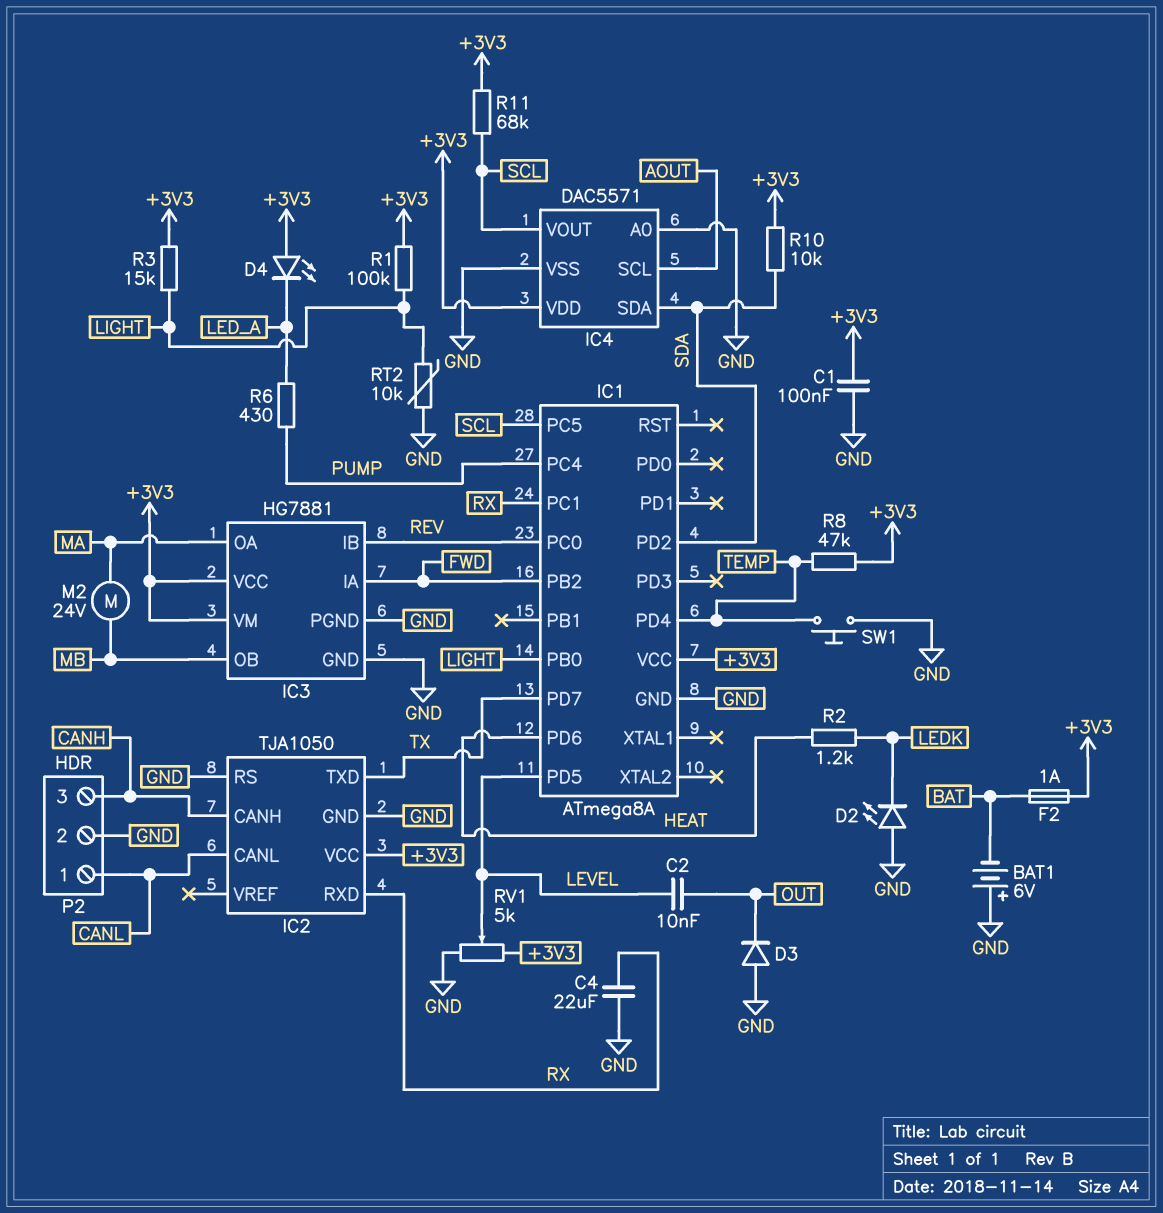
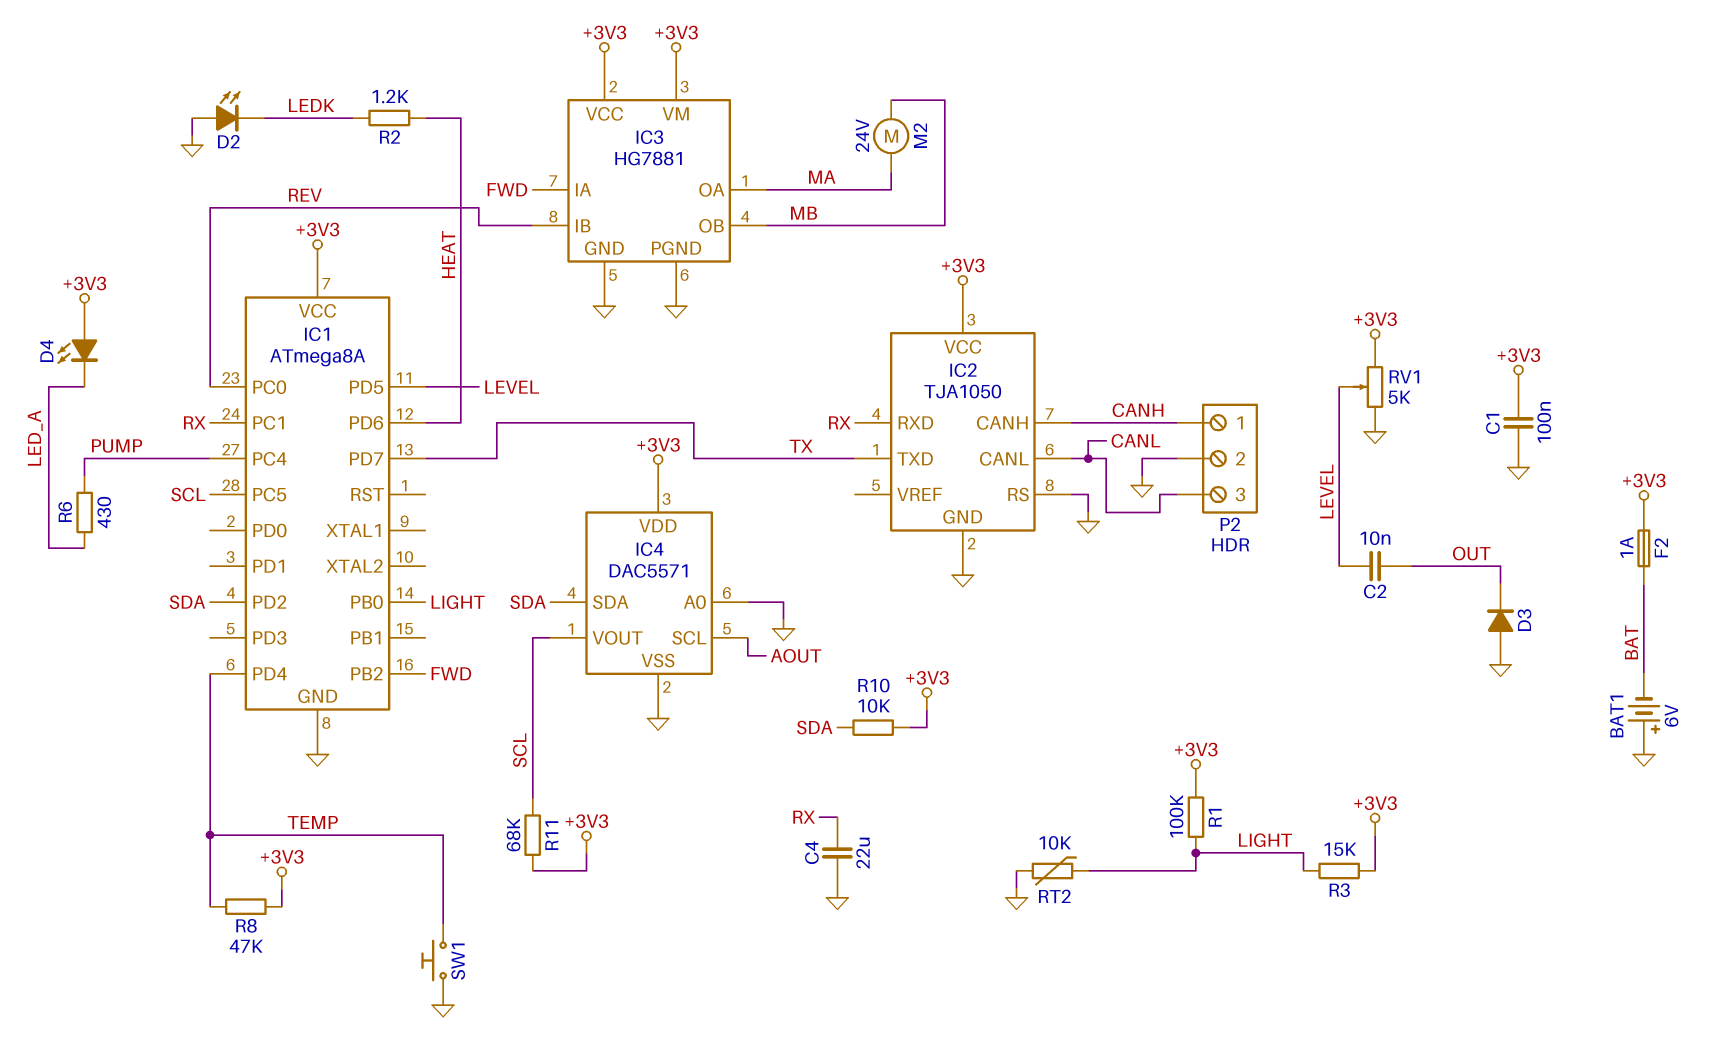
P2 pin 1: CANL -> CANH
P2 pin 3: CANH -> CANL

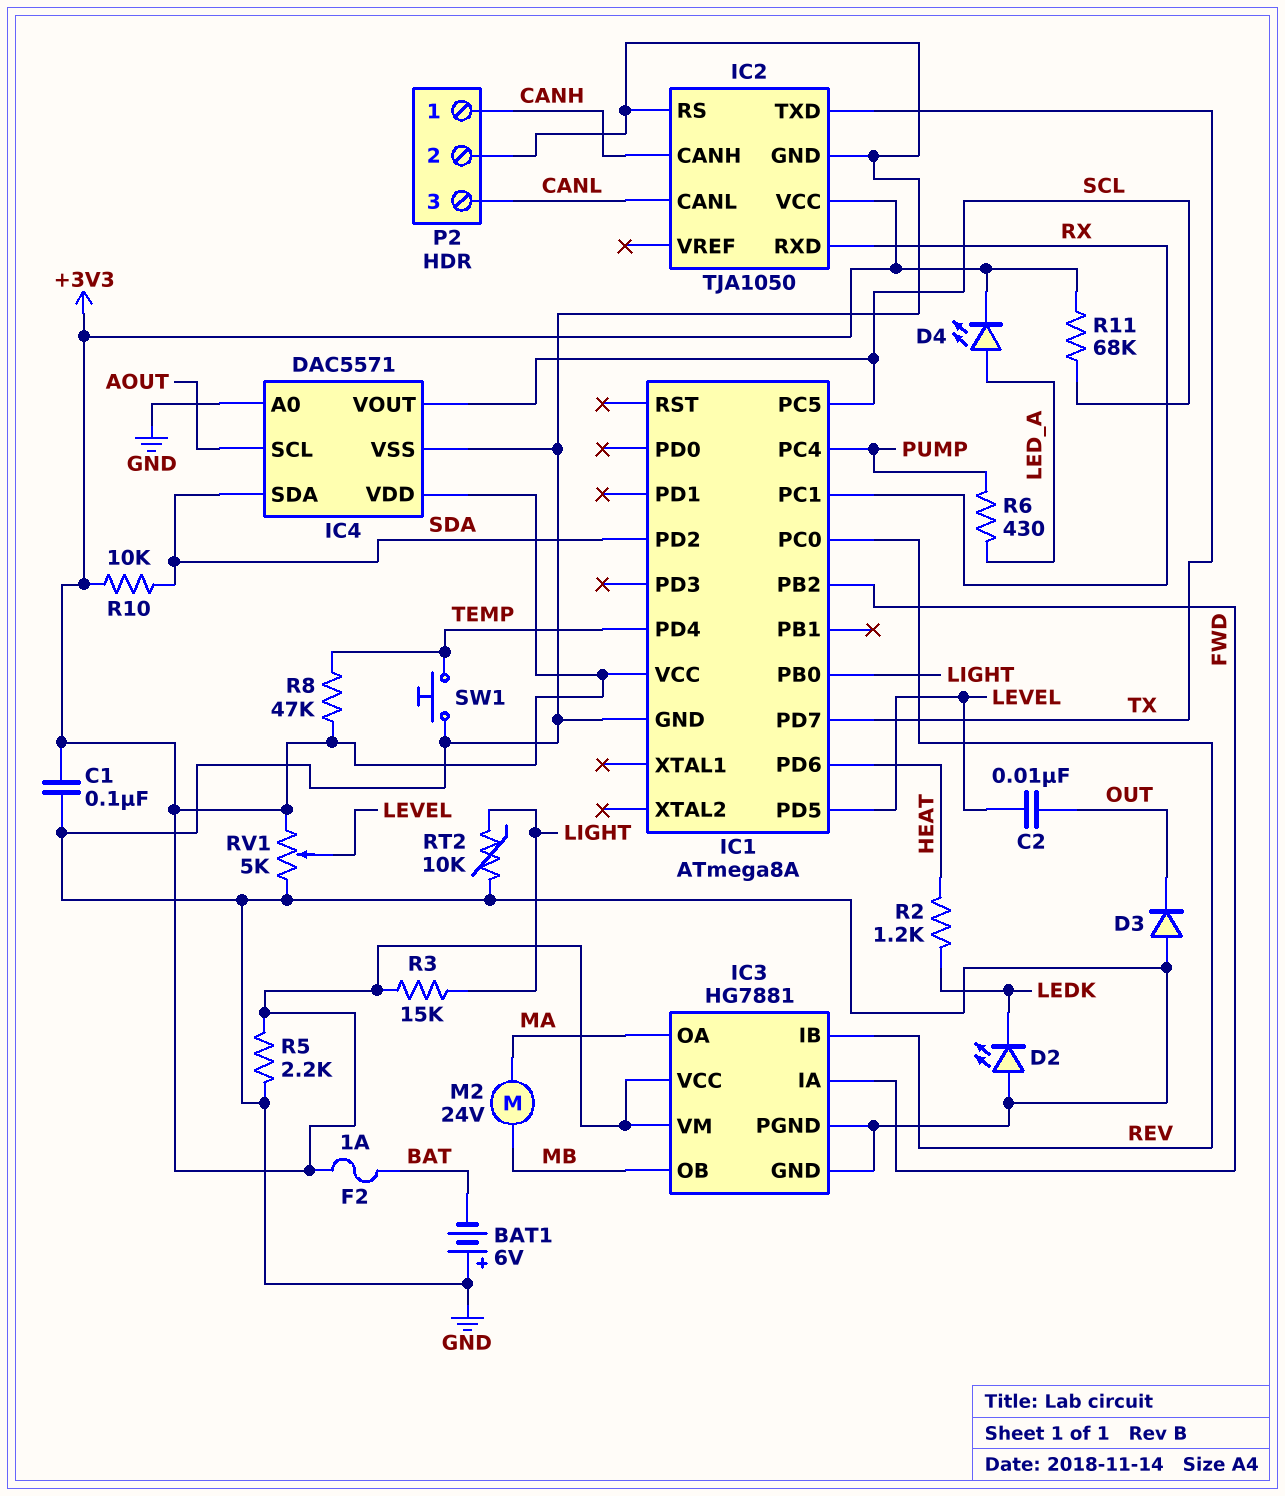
C4: 22uF (GND, RX) -> none
D4: LED (A +3V3, K LED_A) -> LED (A LED_A, K +3V3)
R1: 100k (+3V3, LIGHT) -> none
R5: none -> 2.2k (+3V3, GND)

